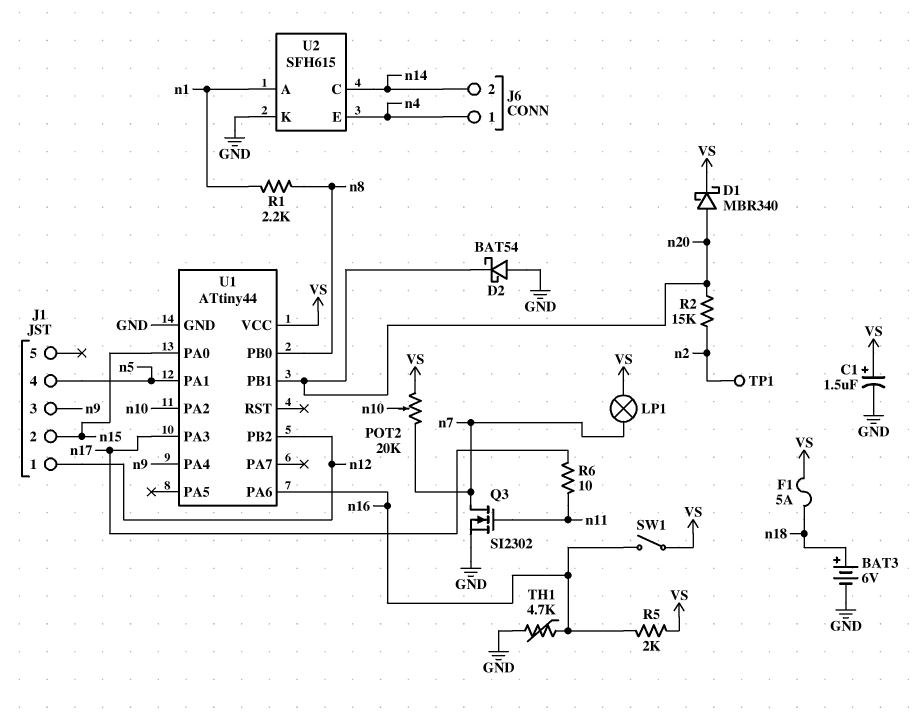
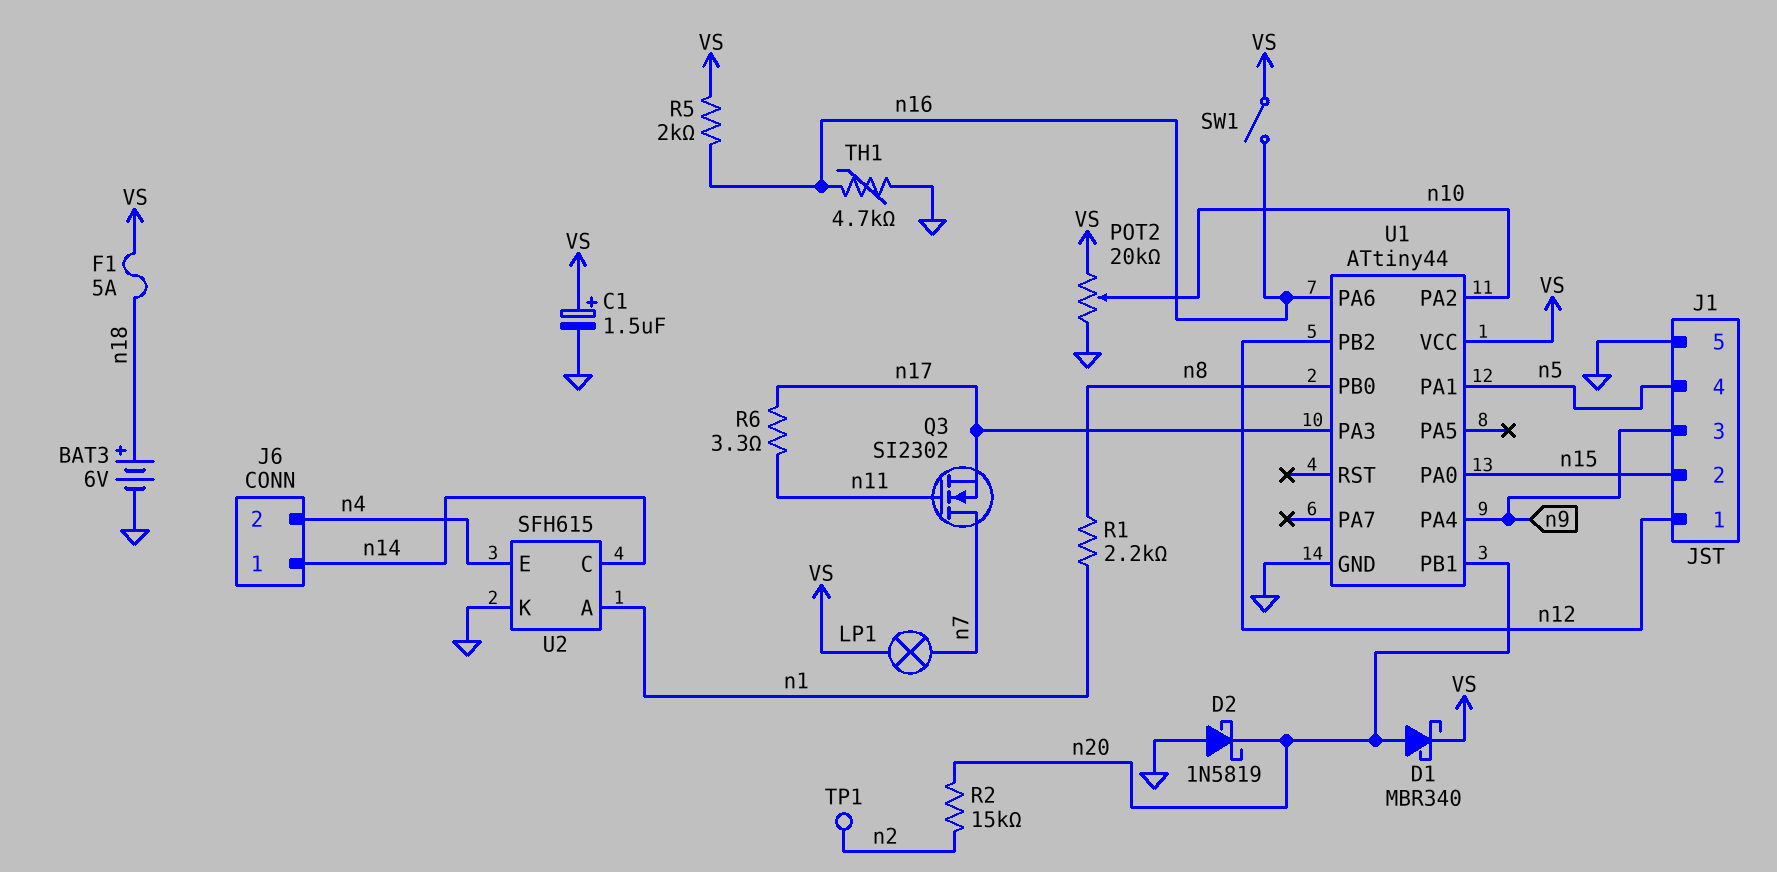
D2: schottky BAT54 (A GND, K n20) -> schottky 1N5819 (A GND, K n20)
J1 pin 5: none -> GND
J6 pin 1: n4 -> n14
J6 pin 2: n14 -> n4
POT2: 20k (VS, n7, wiper n10) -> 20k (GND, VS, wiper n10)
Q3: NMOS SI2302 (G n11, D n7, S GND) -> NMOS SI2302 (G n11, D n7, S n17)
R6: 10 (n11, n17) -> 3.3 (n11, n17)

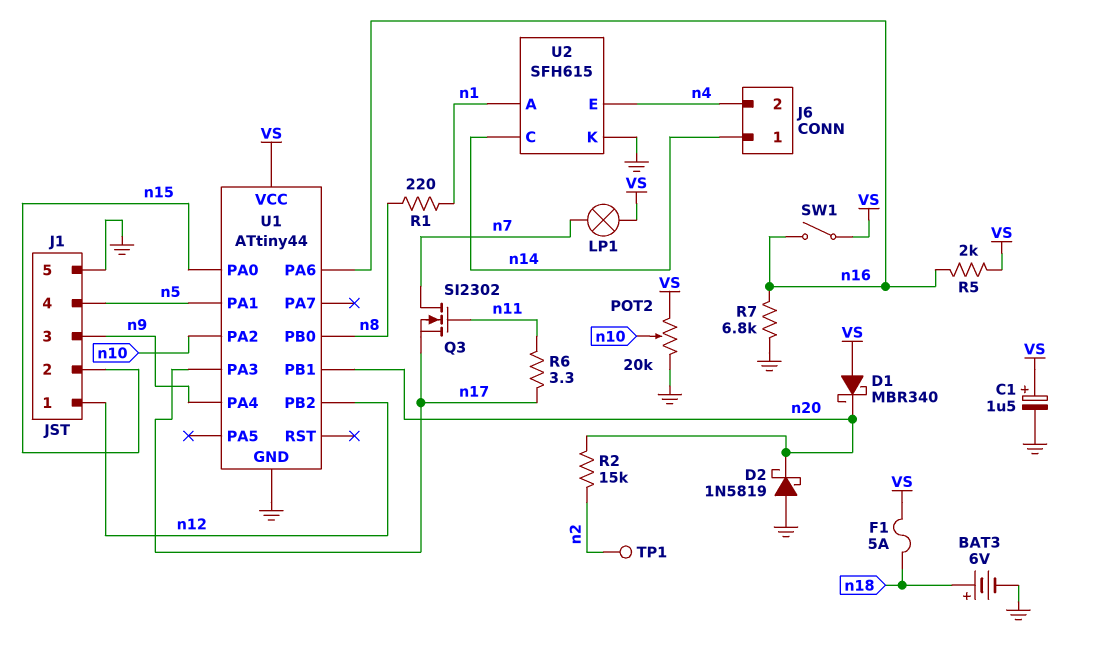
D1: schottky MBR340 (A n20, K VS) -> schottky MBR340 (A VS, K n20)
R1: 2.2k (n1, n8) -> 220 (n1, n8)
R7: none -> 6.8k (GND, n16)
TH1: 4.7k (GND, n16) -> none

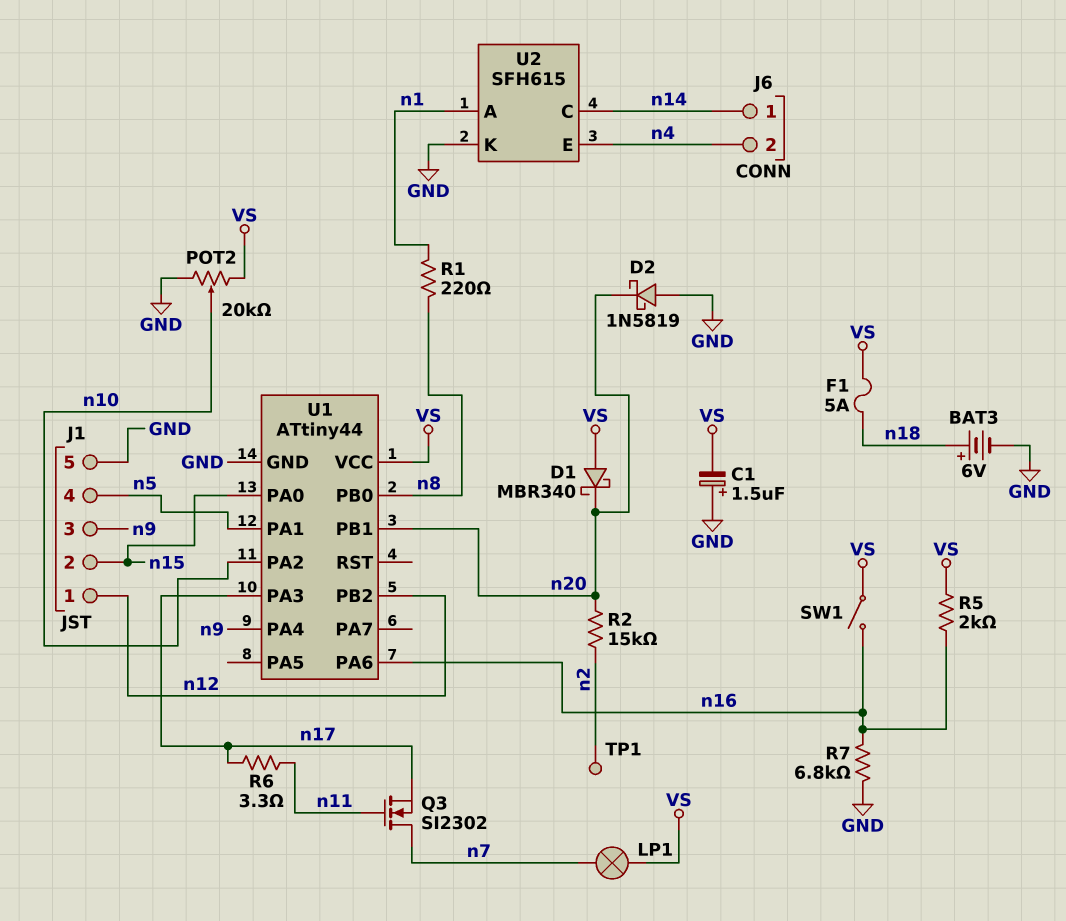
C1: 1.5uF (plus VS, minus GND) -> 1.5uF (plus GND, minus VS)

